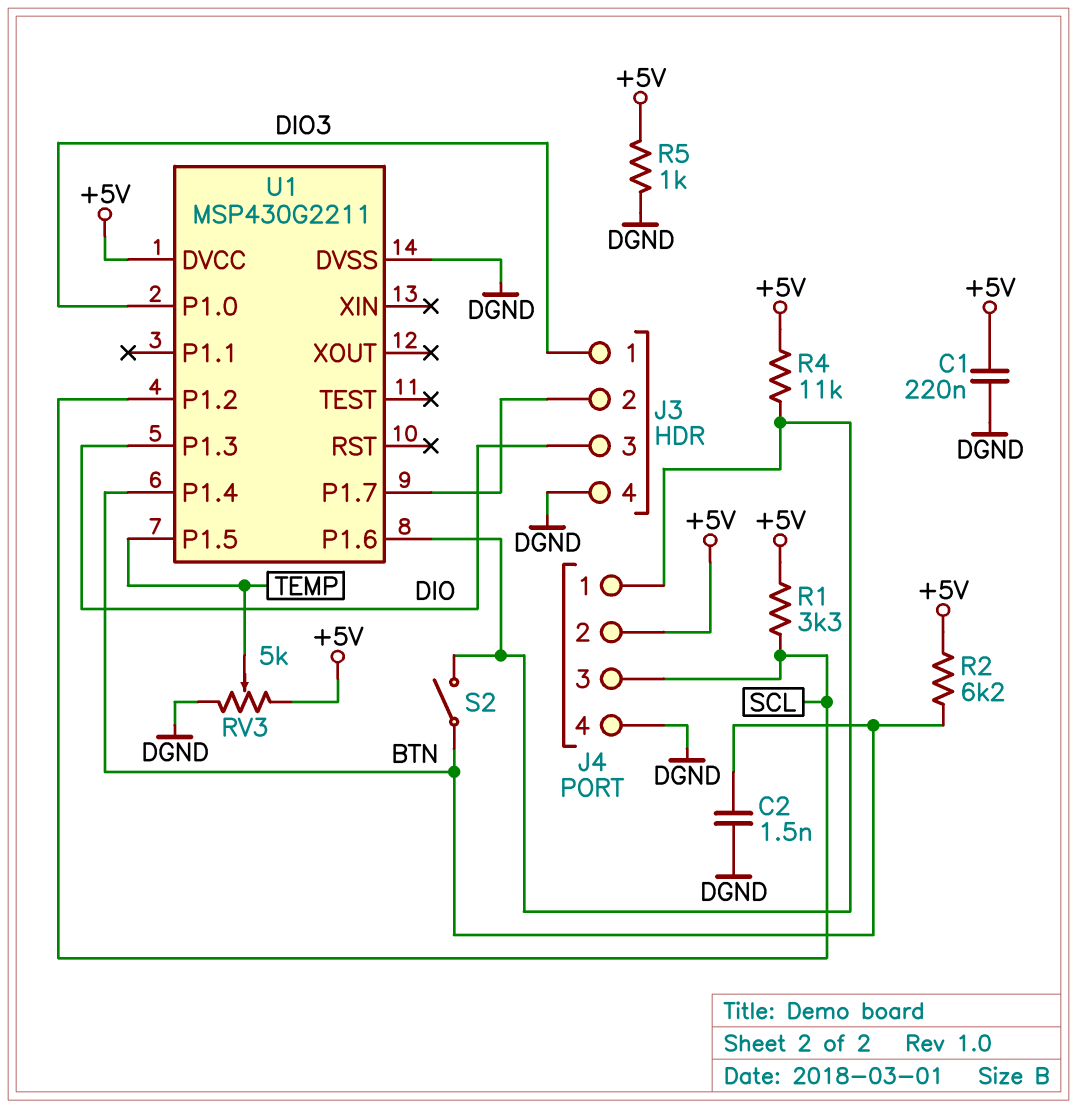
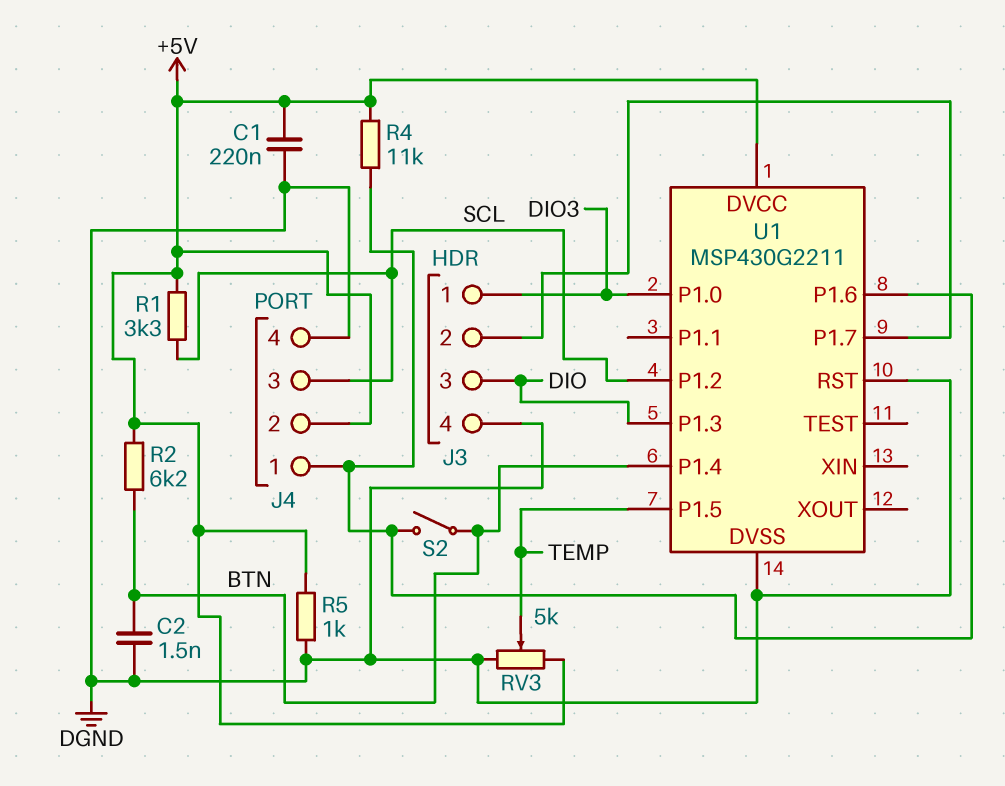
U1 pin RST: none -> DGND

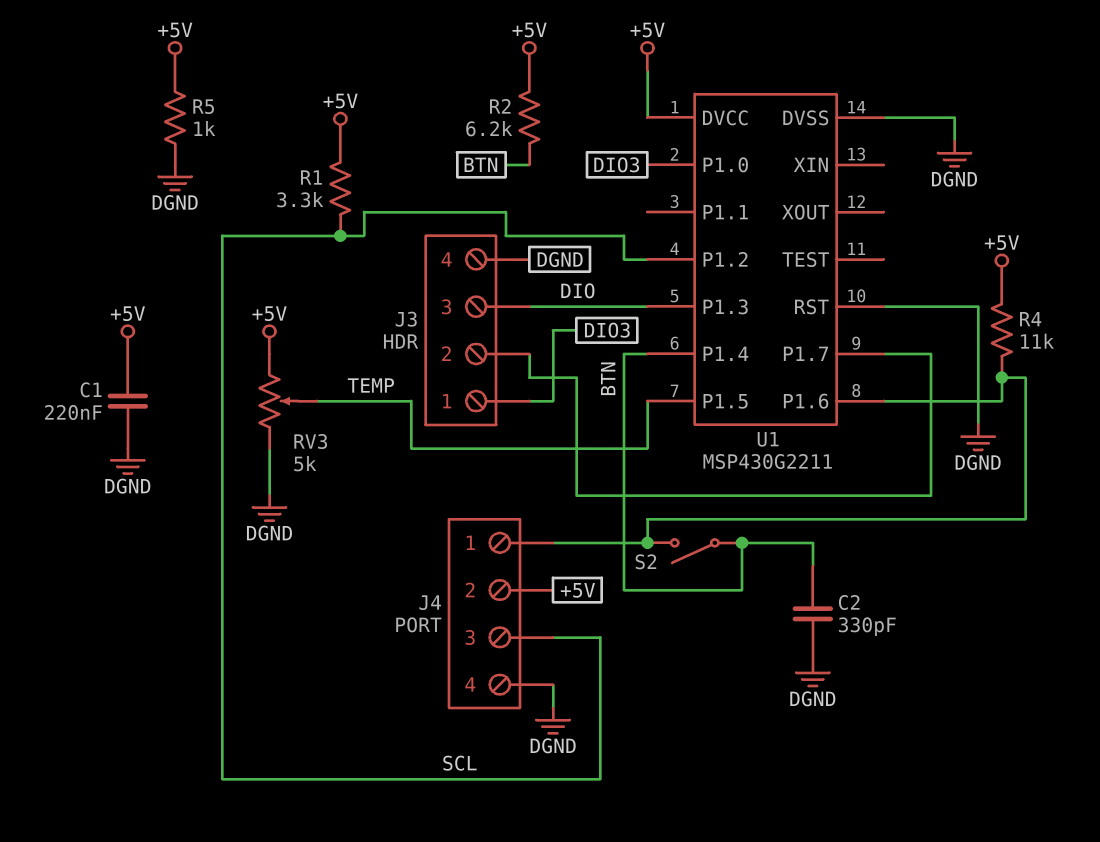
C2: 1.5nF (BTN, DGND) -> 330pF (BTN, DGND)

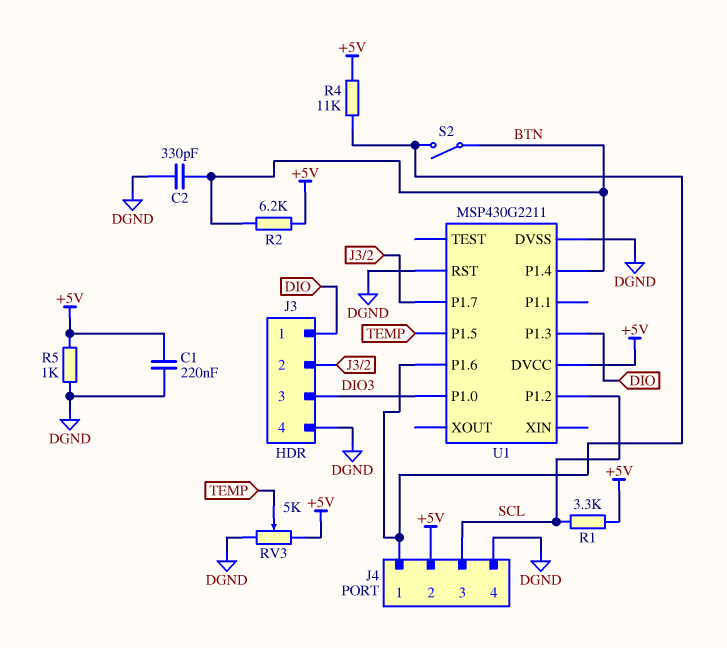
J3 pin 1: DIO3 -> DIO
J3 pin 3: DIO -> DIO3

